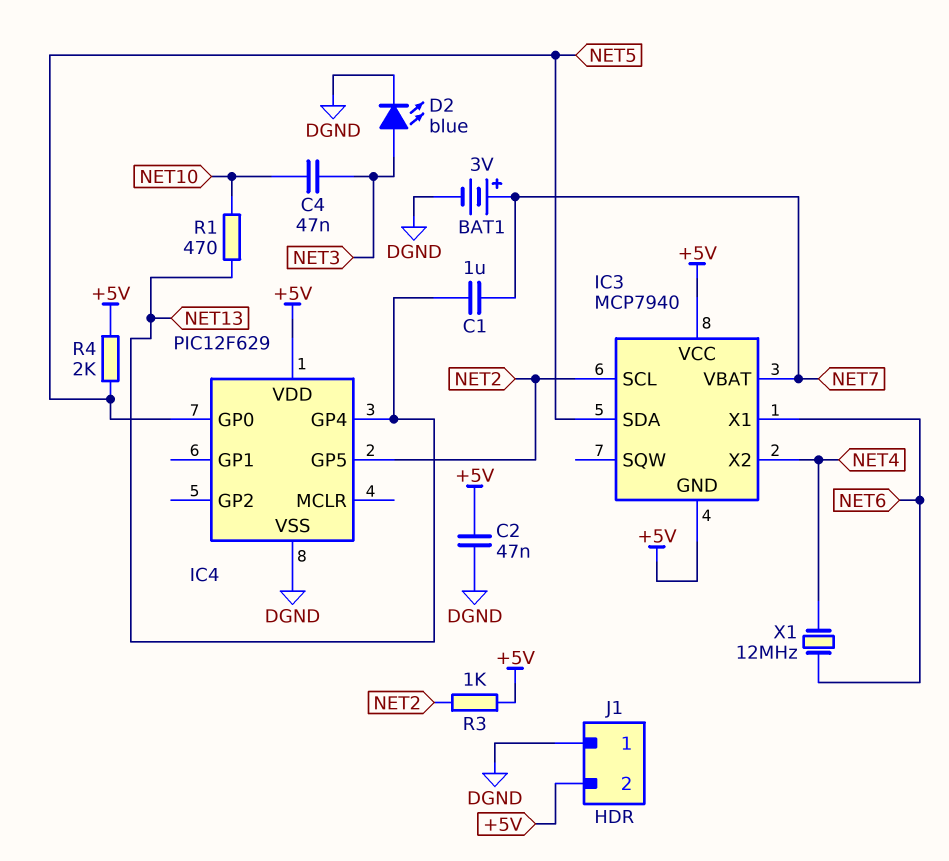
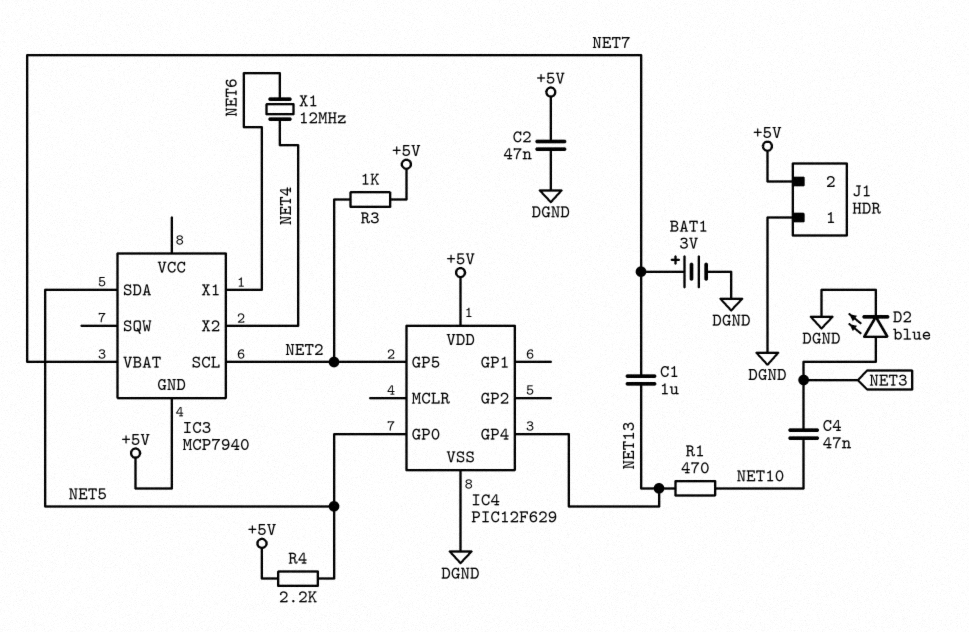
IC3 pin VCC: +5V -> none
R4: 2k (+5V, NET5) -> 2.2k (+5V, NET5)

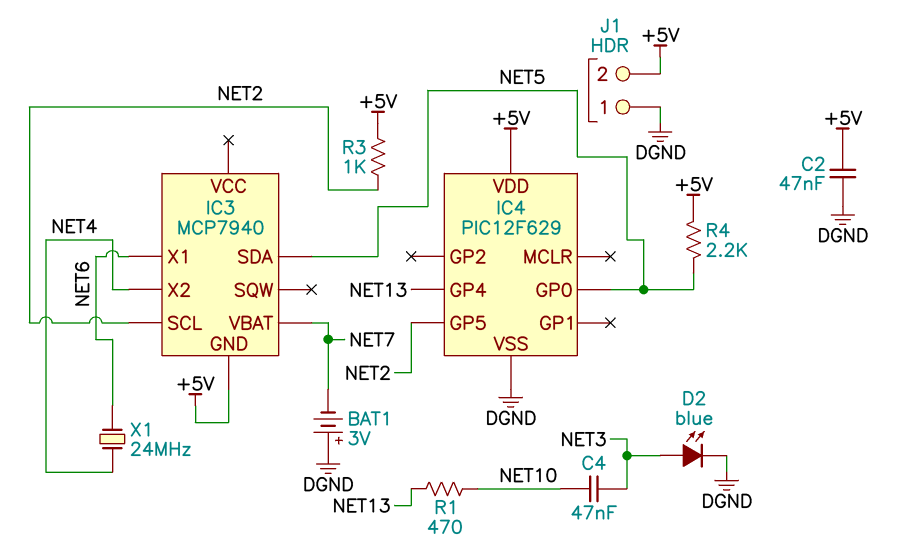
BAT1: 3V (plus NET7, minus DGND) -> 3V (plus DGND, minus NET7)
C1: 1uF (NET7, NET13) -> none
X1: 12MHz (NET4, NET6) -> 24MHz (NET4, NET6)

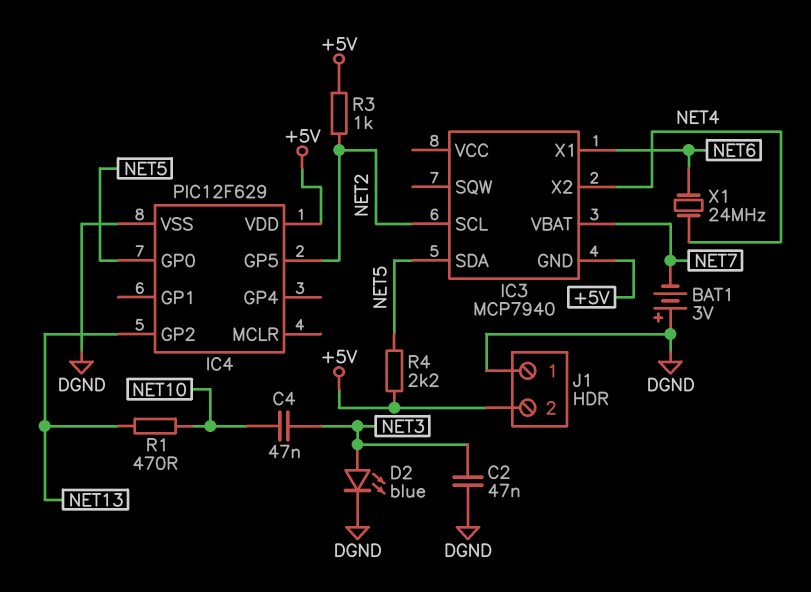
C2: 47nF (+5V, DGND) -> 47nF (DGND, NET3)
IC4 pin GP2: none -> NET13
IC4 pin GP4: NET13 -> none

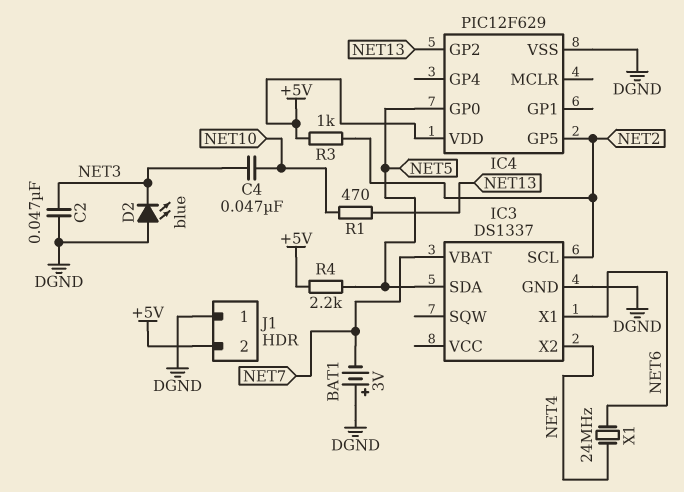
D2: LED blue (A NET3, K DGND) -> LED blue (A DGND, K NET3)
IC3: MCP7940 -> DS1337
IC3 pin GND: +5V -> DGND

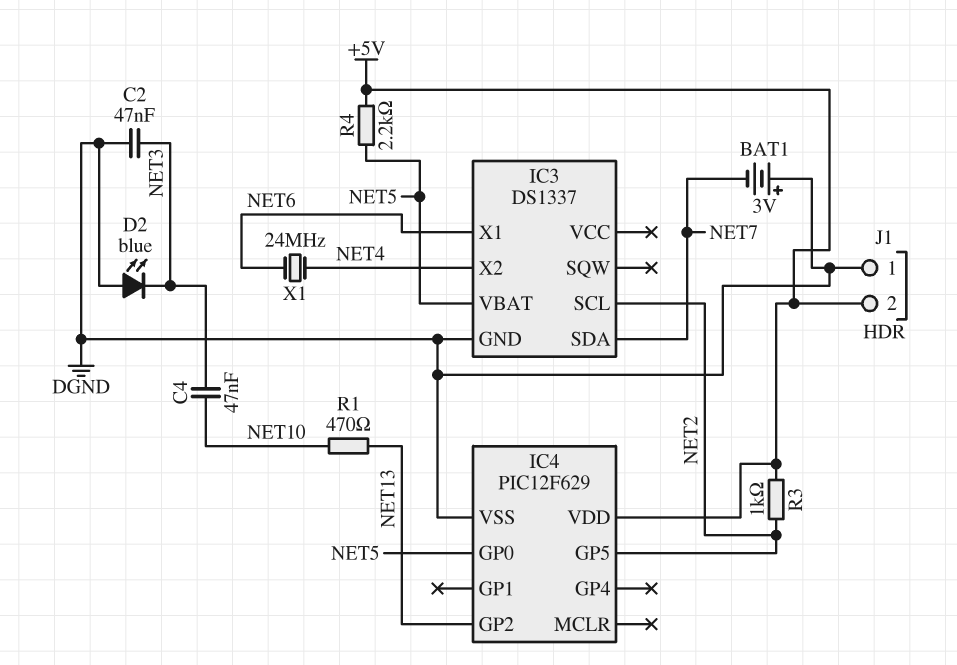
IC3 pin SDA: NET5 -> NET7
IC3 pin VBAT: NET7 -> NET5

